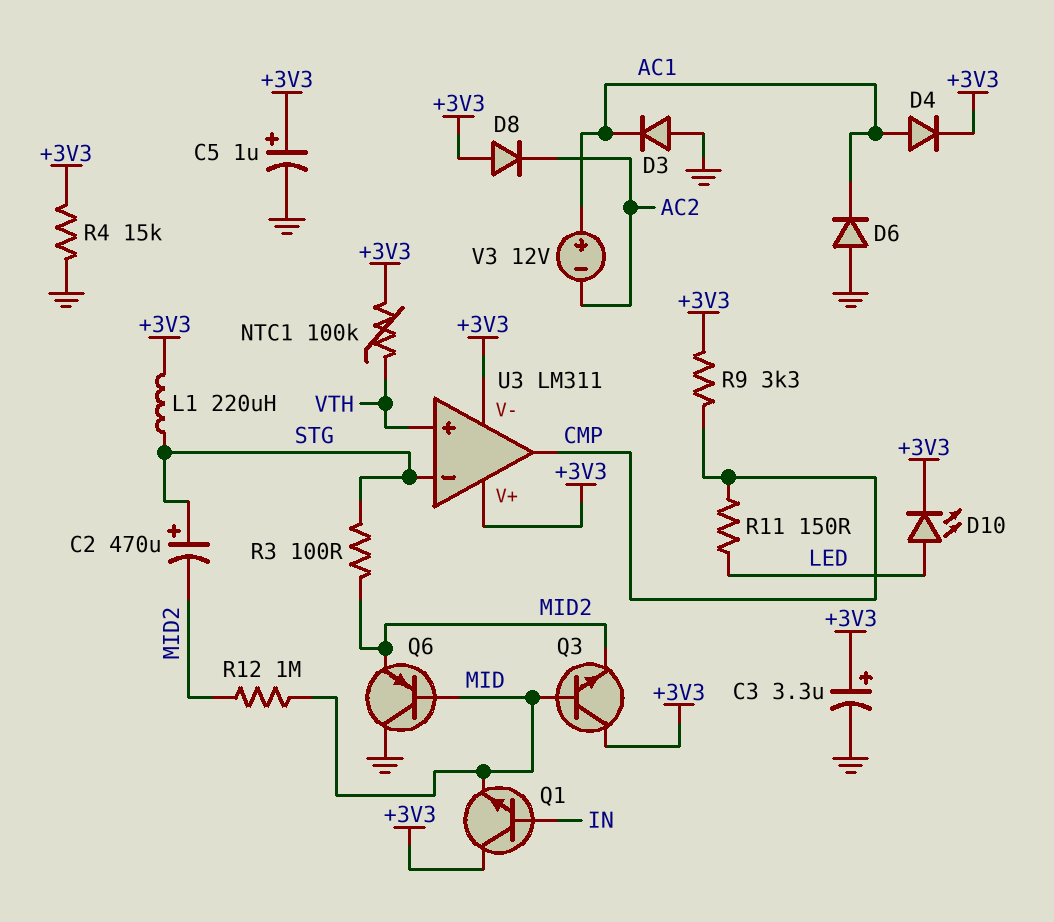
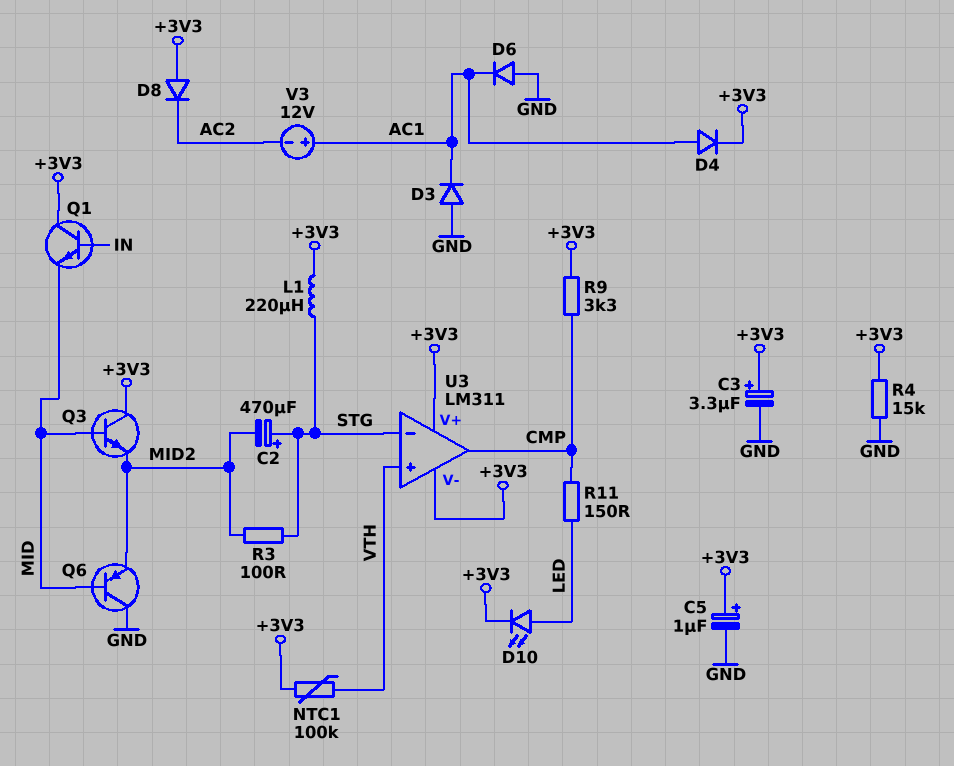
R12: 1M (MID, MID2) -> none

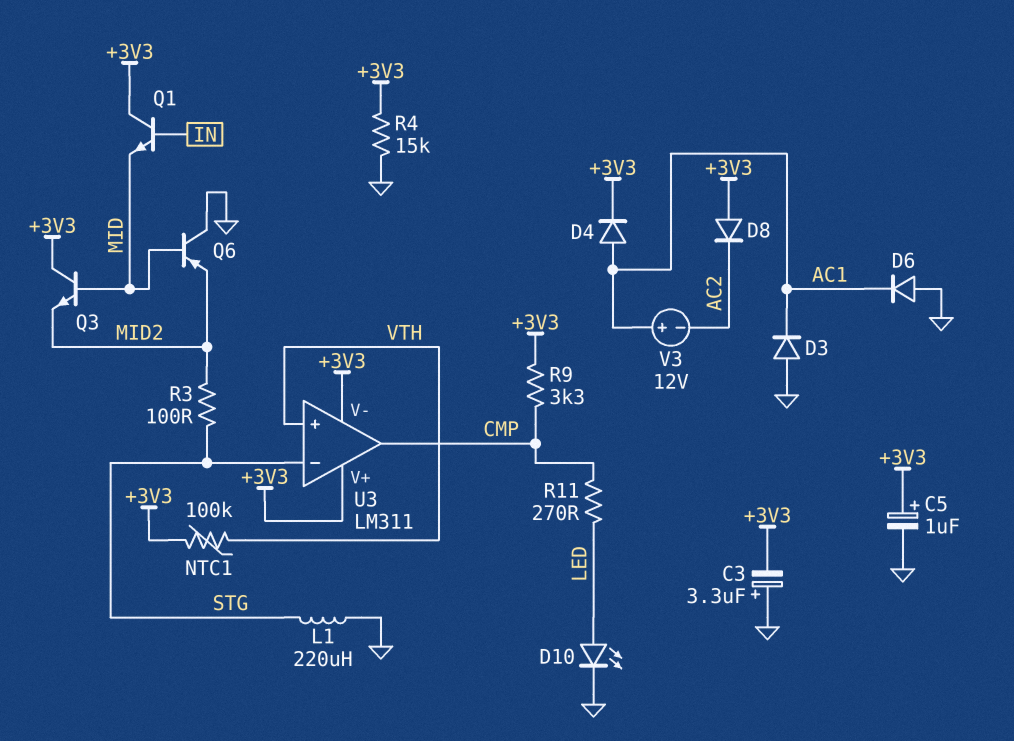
C2: 470uF (plus STG, minus MID2) -> none
C3: 3.3uF (plus +3V3, minus GND) -> 3.3uF (plus GND, minus +3V3)
D10: LED (A LED, K +3V3) -> LED (A LED, K GND)
L1: 220uH (+3V3, STG) -> 220uH (GND, STG)
R11: 150 (CMP, LED) -> 270 (CMP, LED)

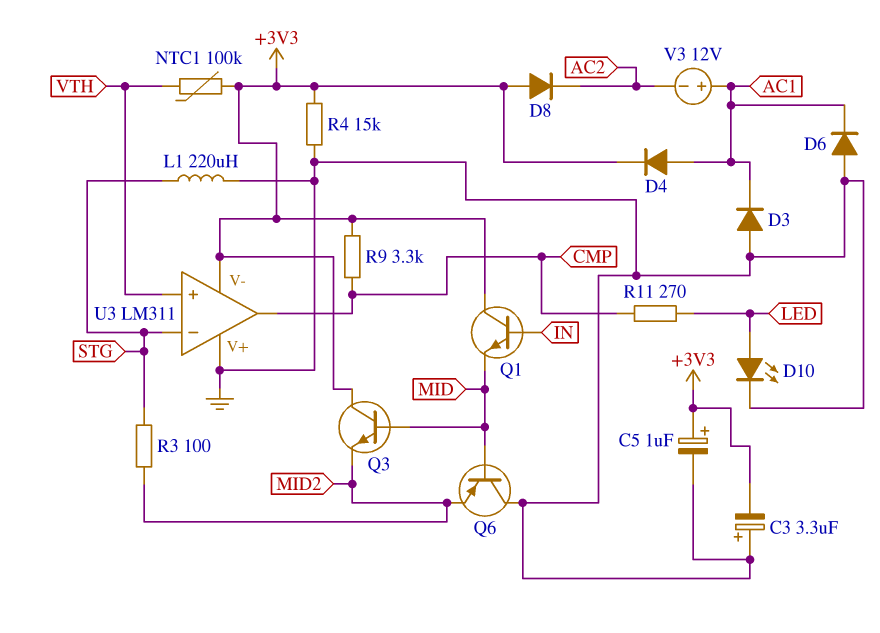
U3 pin V+: +3V3 -> GND

